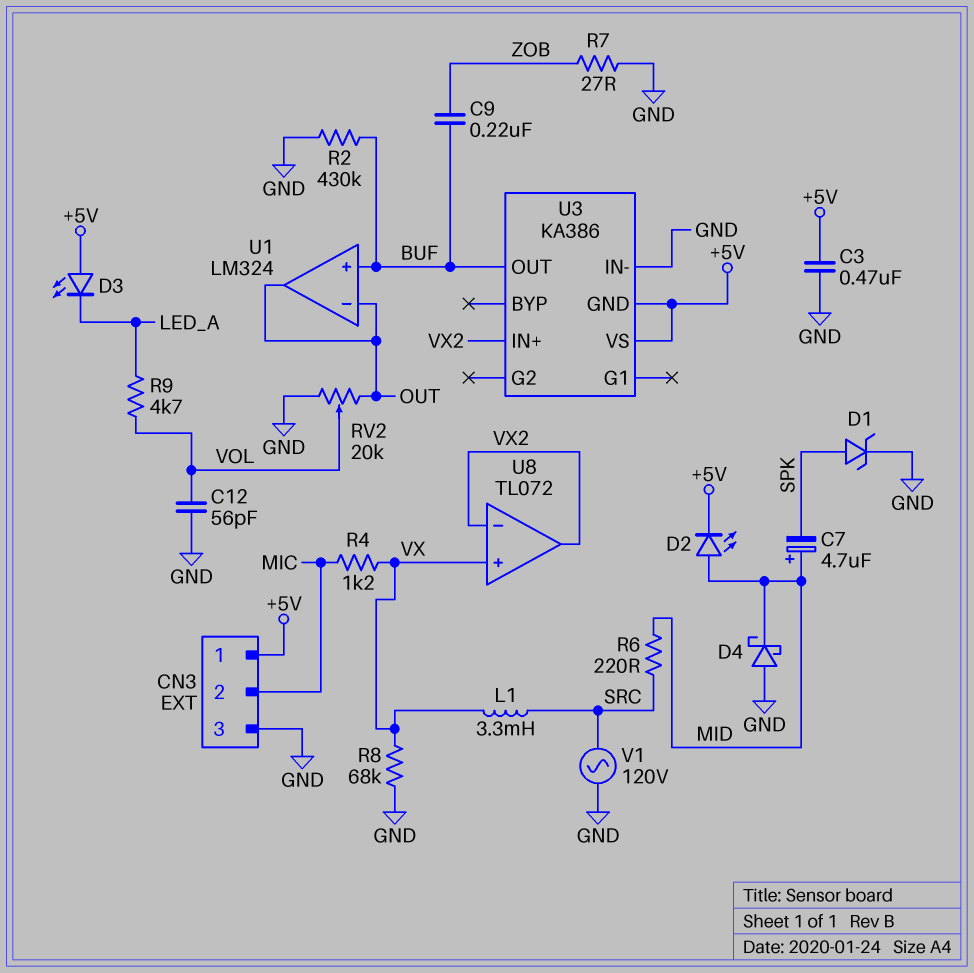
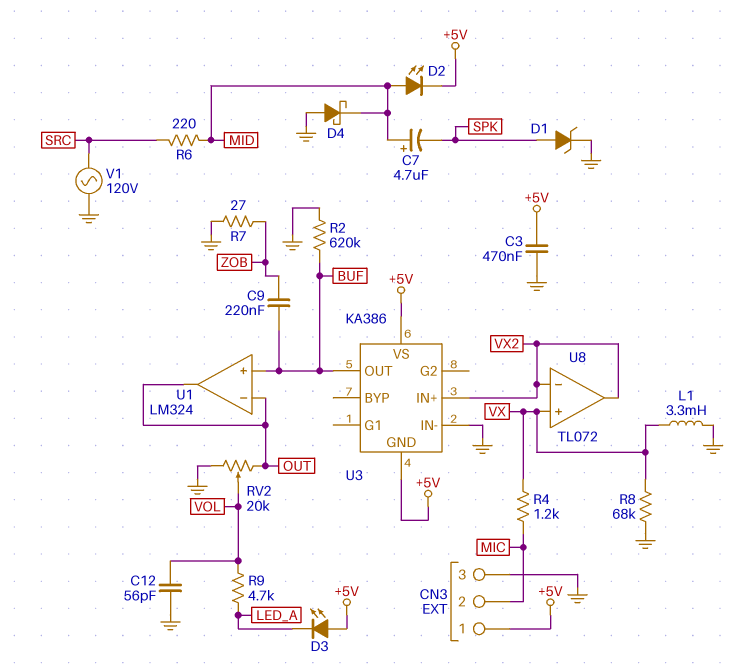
L1: 3.3mH (SRC, VX) -> 3.3mH (GND, VX)
R2: 430k (BUF, GND) -> 620k (BUF, GND)

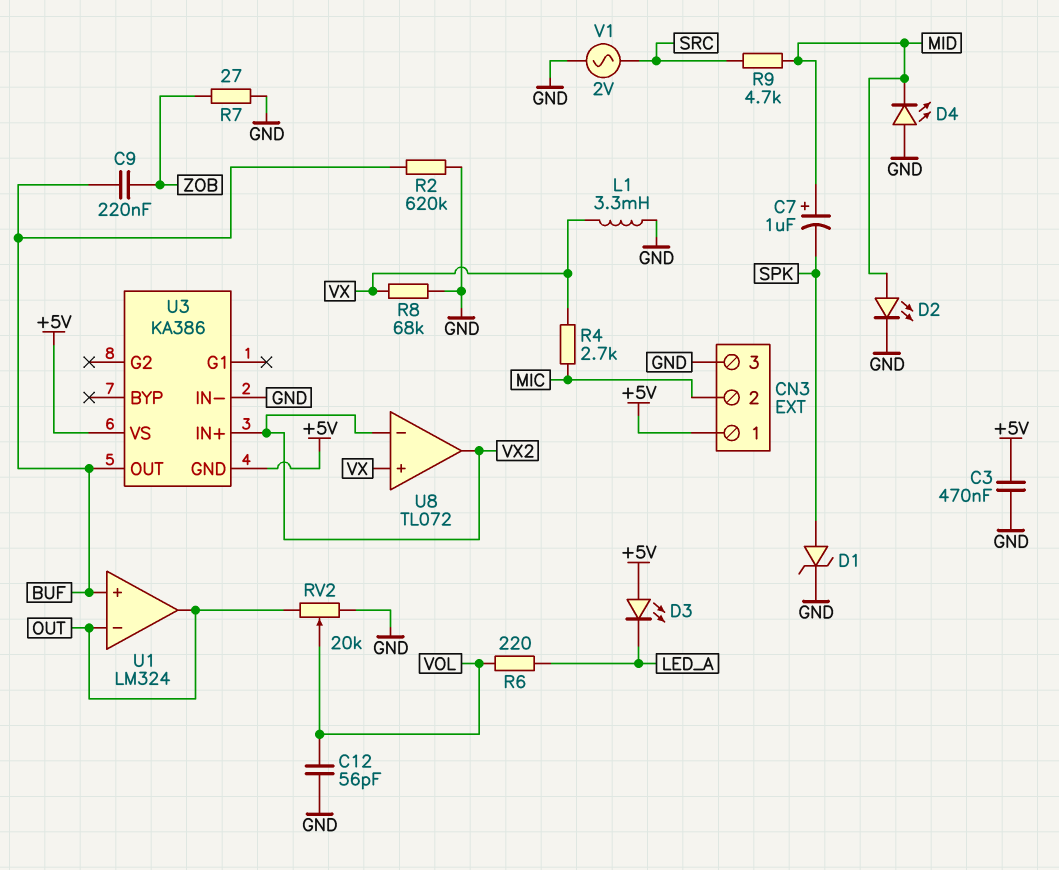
C7: 4.7uF (plus MID, minus SPK) -> 1uF (plus MID, minus SPK)
D2: LED (A MID, K +5V) -> LED (A MID, K GND)
D4: schottky (A GND, K MID) -> LED (A GND, K MID)
R4: 1.2k (MIC, VX) -> 2.7k (MIC, VX)
R6: 220 (MID, SRC) -> 220 (LED_A, VOL)
R9: 4.7k (LED_A, VOL) -> 4.7k (MID, SRC)
V1: AC 120V (GND, SRC) -> AC 2V (GND, SRC)

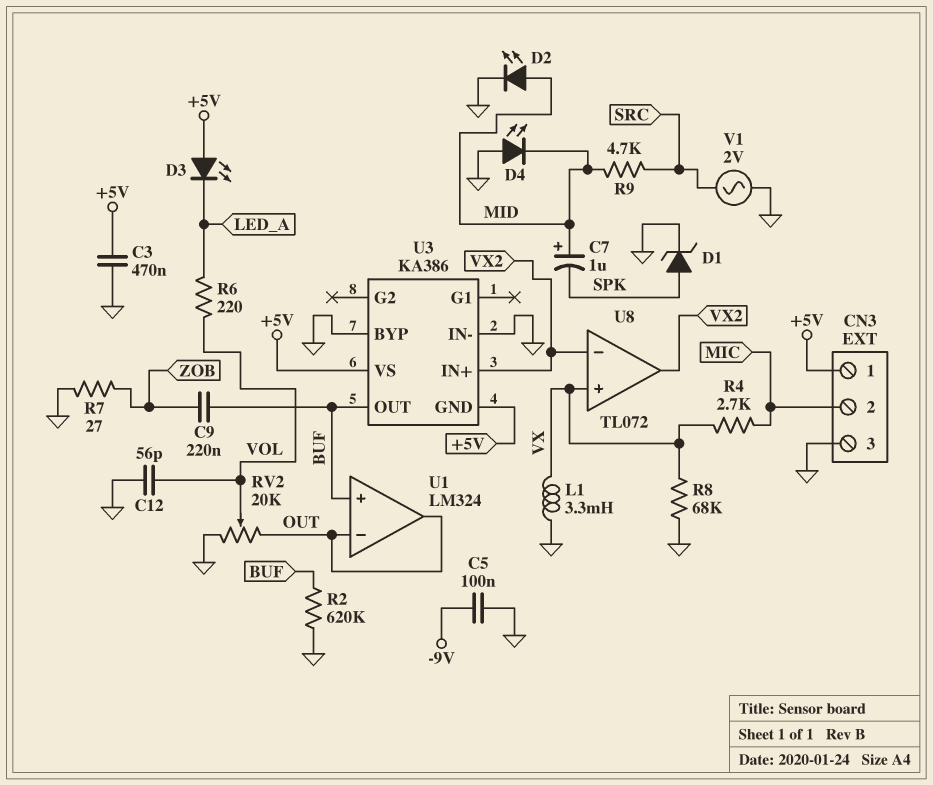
C5: none -> 100nF (-9V, GND)
U3 pin BYP: none -> GND

